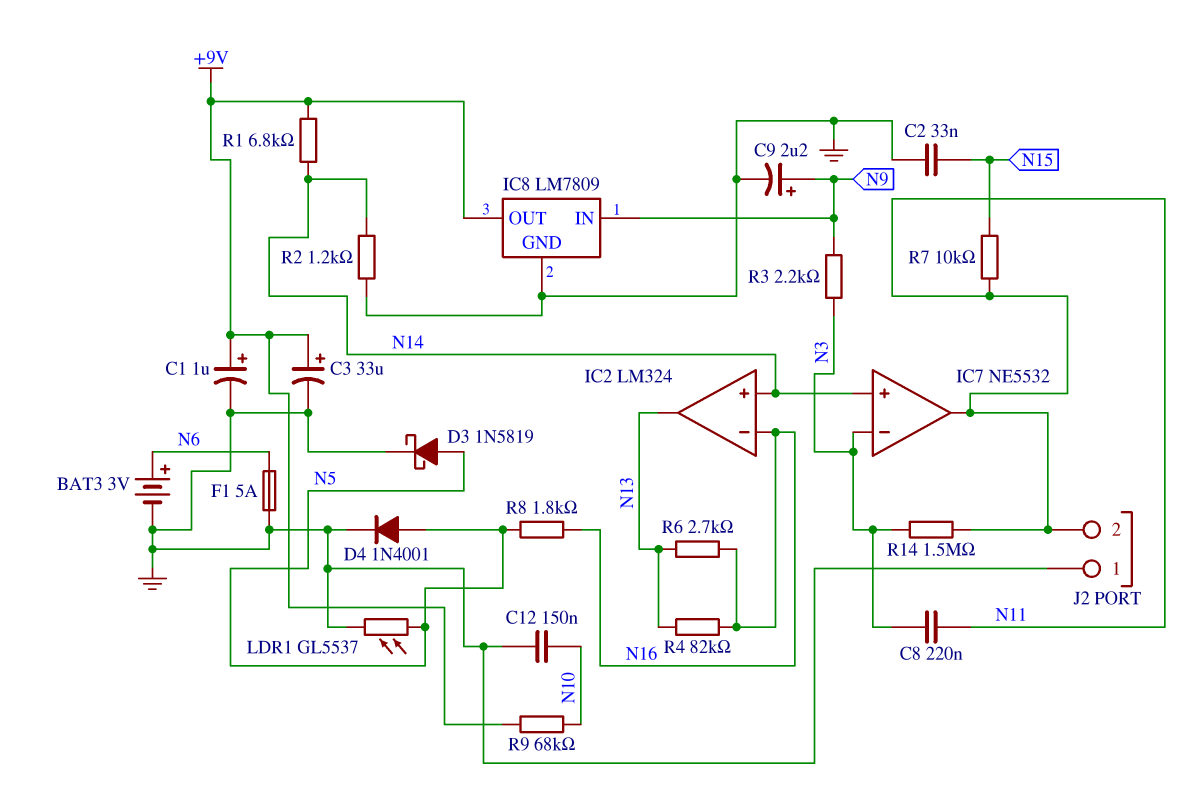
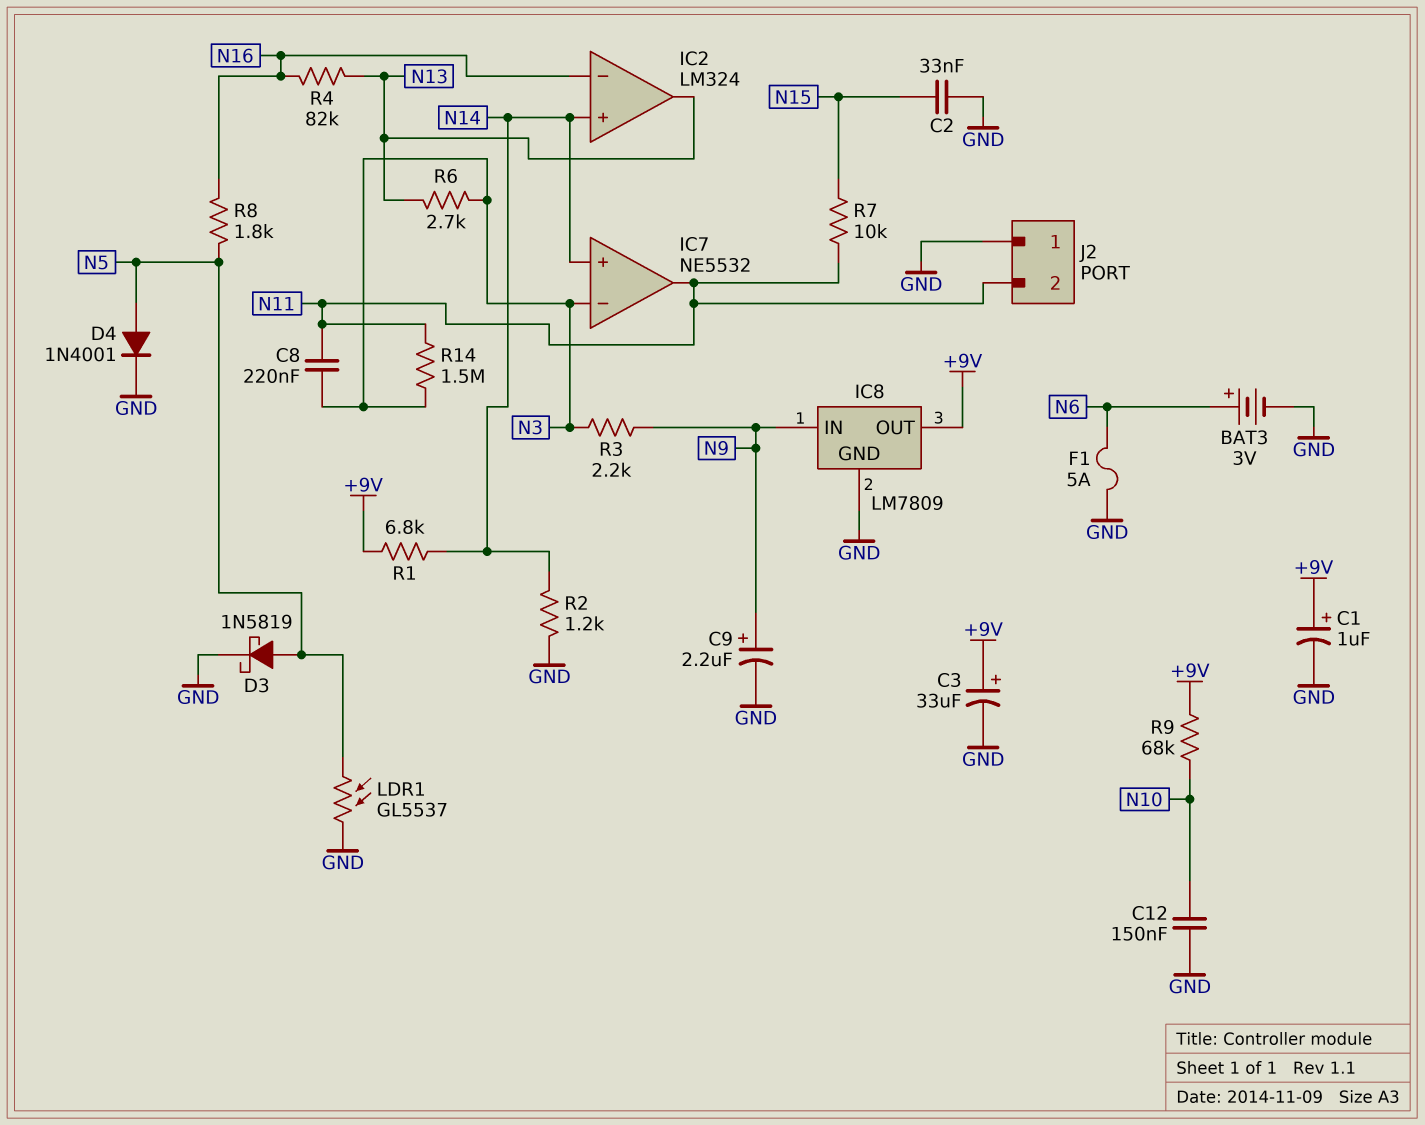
R6: 2.7k (N13, N16) -> 2.7k (N3, N13)

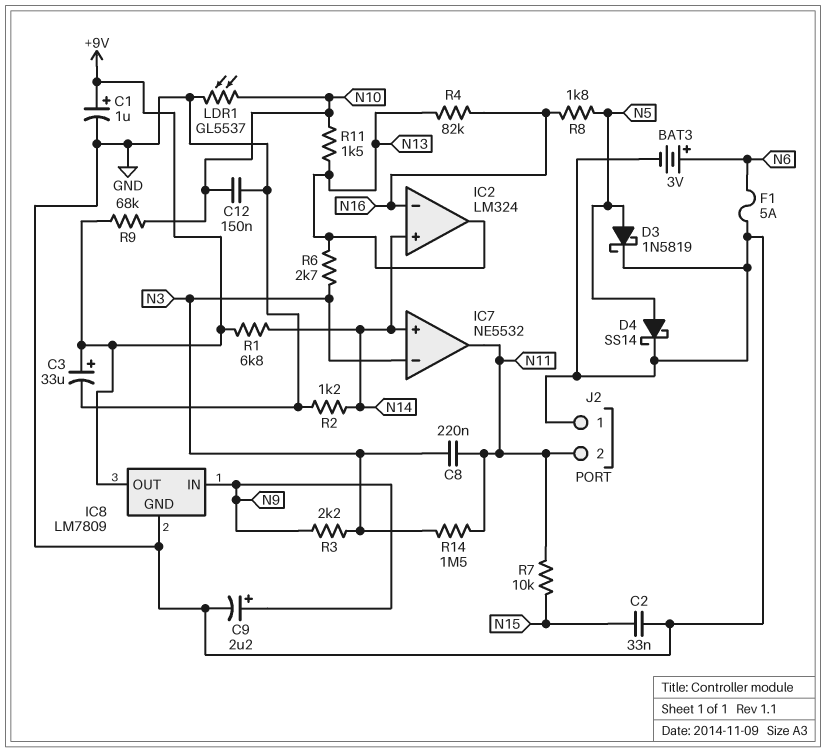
D4: diode 1N4001 (A N5, K GND) -> schottky SS14 (A N5, K GND)
LDR1: GL5537 (GND, N5) -> GL5537 (GND, N10)
R11: none -> 1.5k (N10, N13)

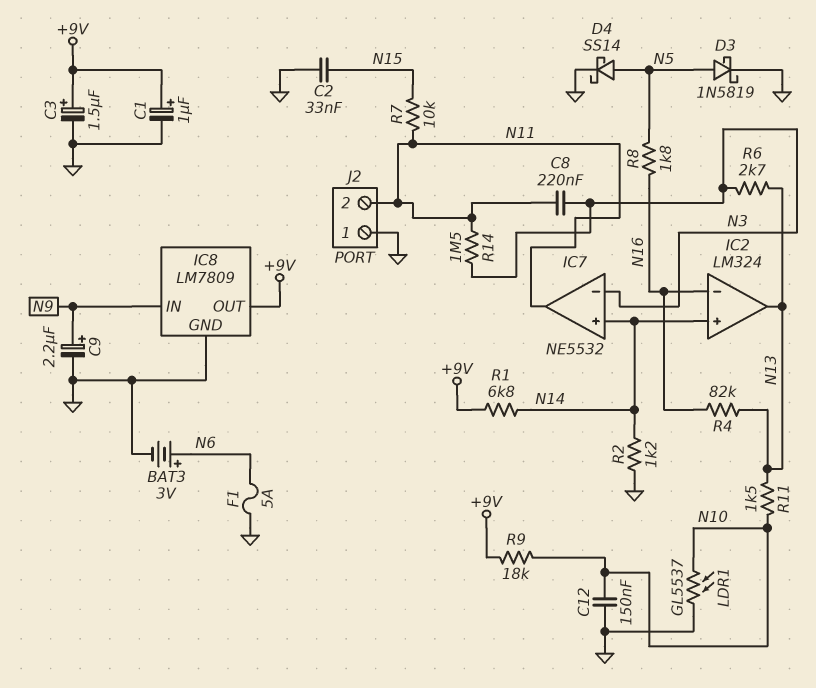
C3: 33uF (plus +9V, minus GND) -> 1.5uF (plus +9V, minus GND)
R3: 2.2k (N3, N9) -> none
R9: 68k (+9V, N10) -> 18k (+9V, N10)

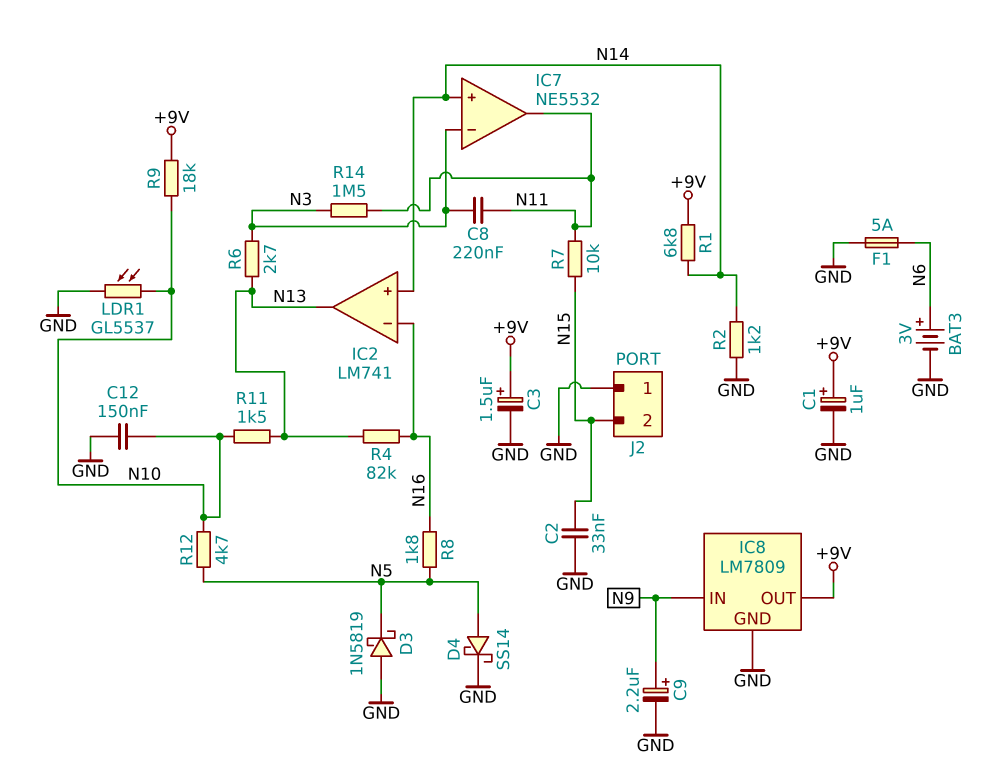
D3: schottky 1N5819 (A N5, K GND) -> schottky 1N5819 (A GND, K N5)
IC2: LM324 -> LM741
J2 pin 2: N11 -> N15
R12: none -> 4.7k (N5, N10)

